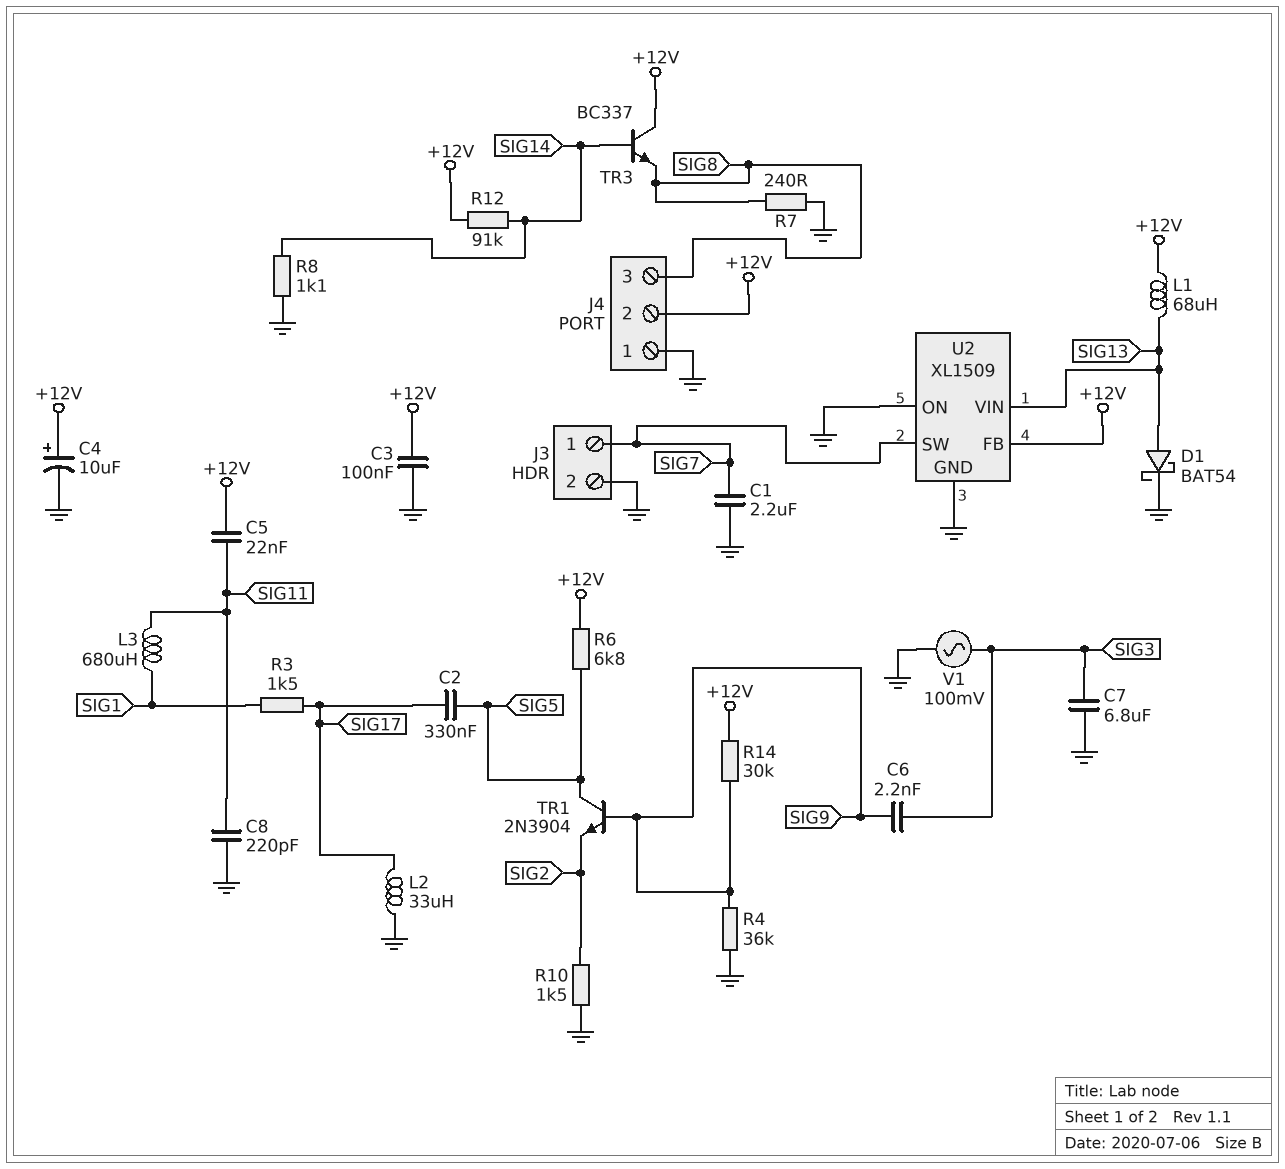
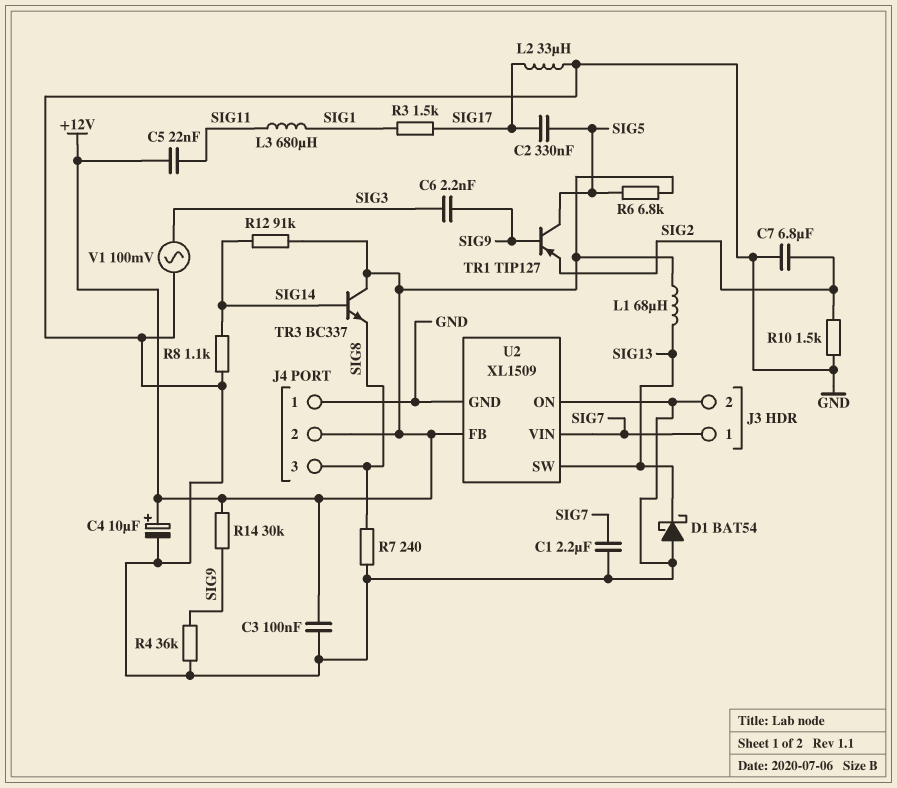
C7: 6.8uF (GND, SIG3) -> 6.8uF (GND, SIG2)
C8: 220pF (GND, SIG11) -> none
D1: schottky BAT54 (A SIG13, K GND) -> schottky BAT54 (A GND, K SIG13)
TR1: NPN 2N3904 (B SIG9, C SIG5, E SIG2) -> PNP TIP127 (B SIG9, C SIG5, E SIG2)
U2 pin SW: SIG7 -> SIG13
U2 pin VIN: SIG13 -> SIG7

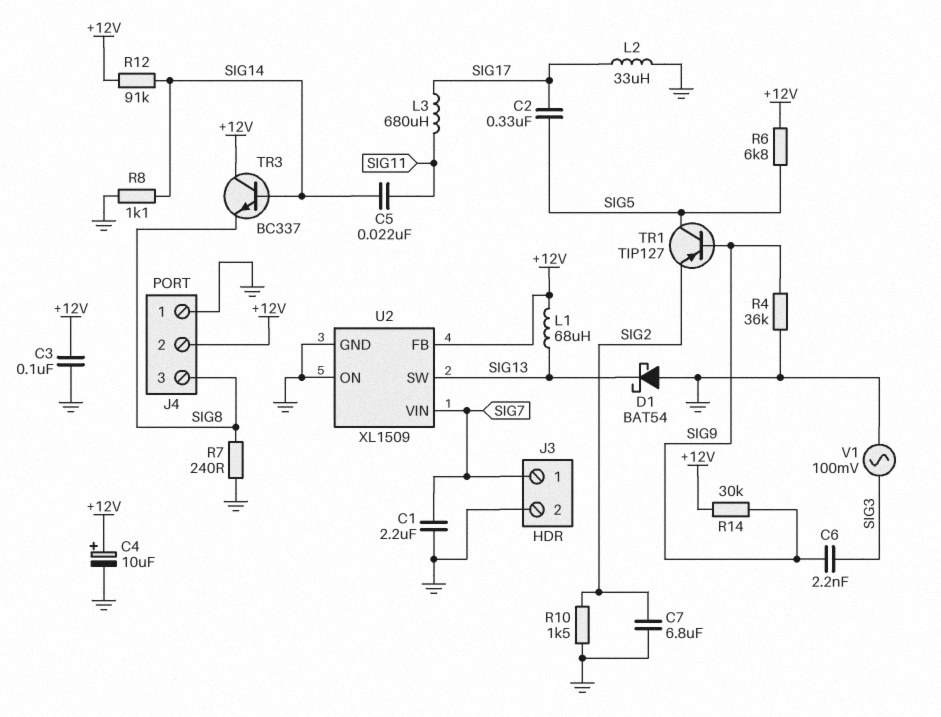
C5: 22nF (+12V, SIG11) -> 22nF (SIG11, SIG14)
L3: 680uH (SIG1, SIG11) -> 680uH (SIG11, SIG17)
R3: 1.5k (SIG1, SIG17) -> none

